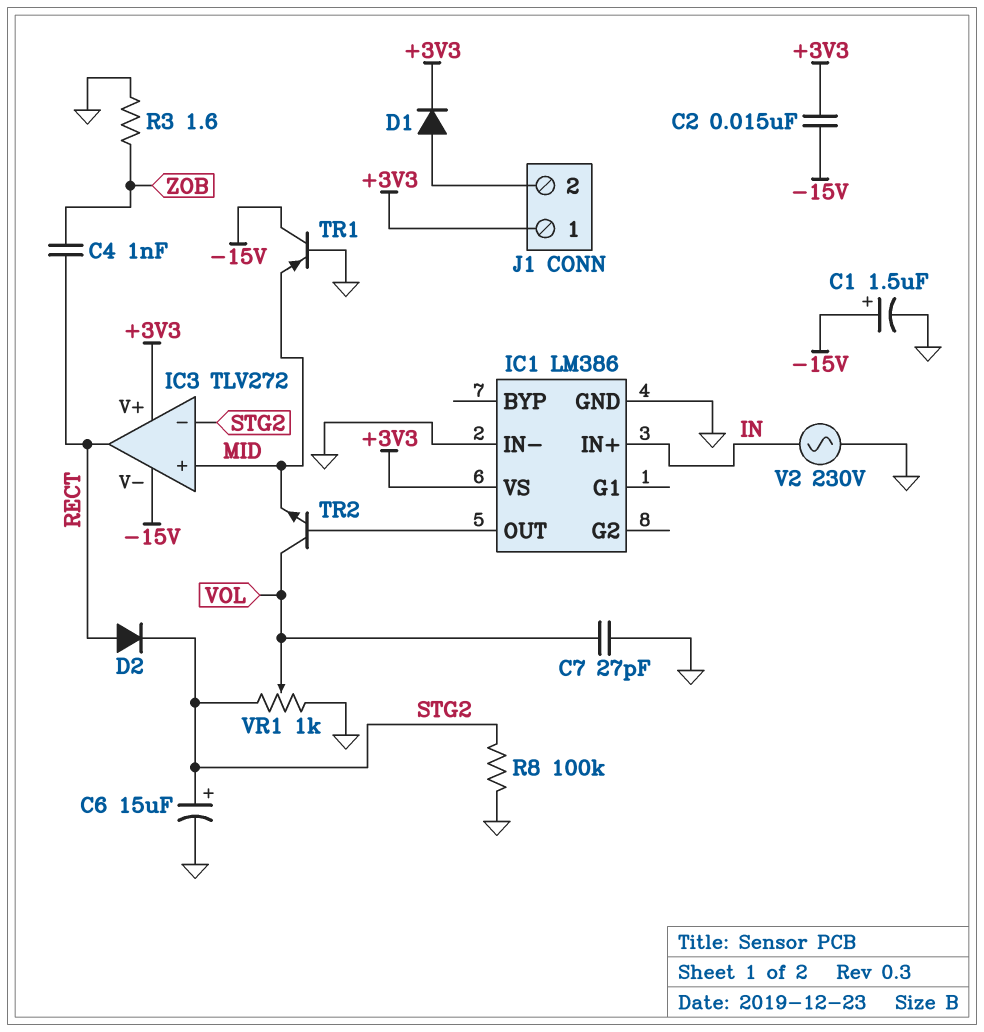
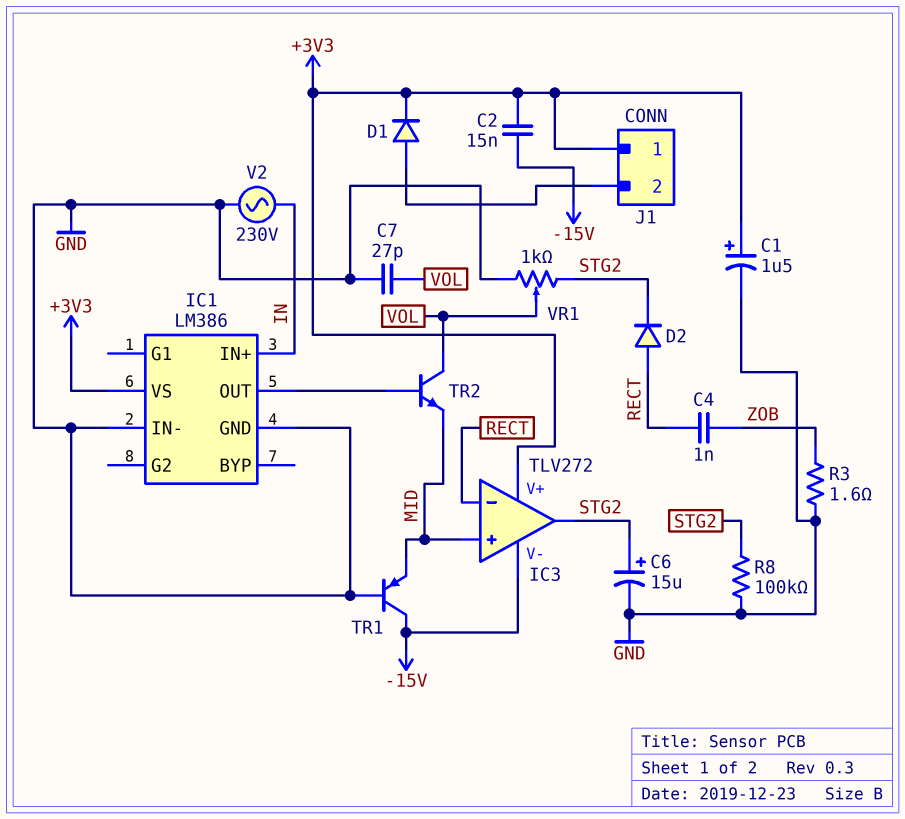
C1: 1.5uF (plus -15V, minus GND) -> 1.5uF (plus +3V3, minus GND)
IC3 pin in-: STG2 -> RECT
IC3 pin out: RECT -> STG2

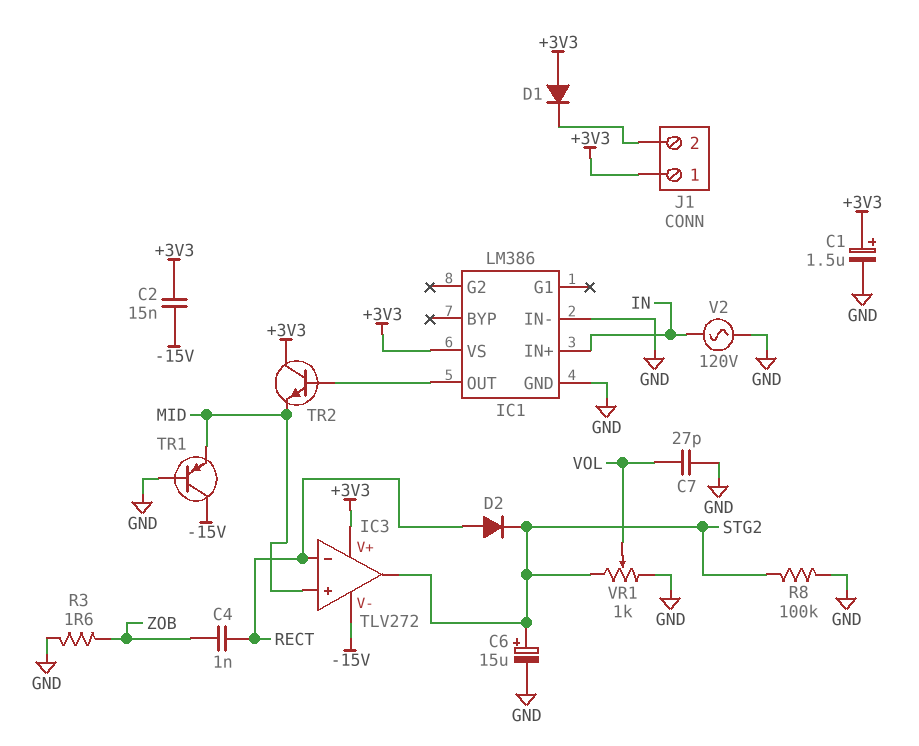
D1: diode (A J1/2, K +3V3) -> diode (A +3V3, K J1/2)
TR2: NPN (B IC1/OUT, C VOL, E MID) -> NPN (B IC1/OUT, C +3V3, E MID)
V2: AC 230V (GND, IN) -> AC 120V (GND, IN)

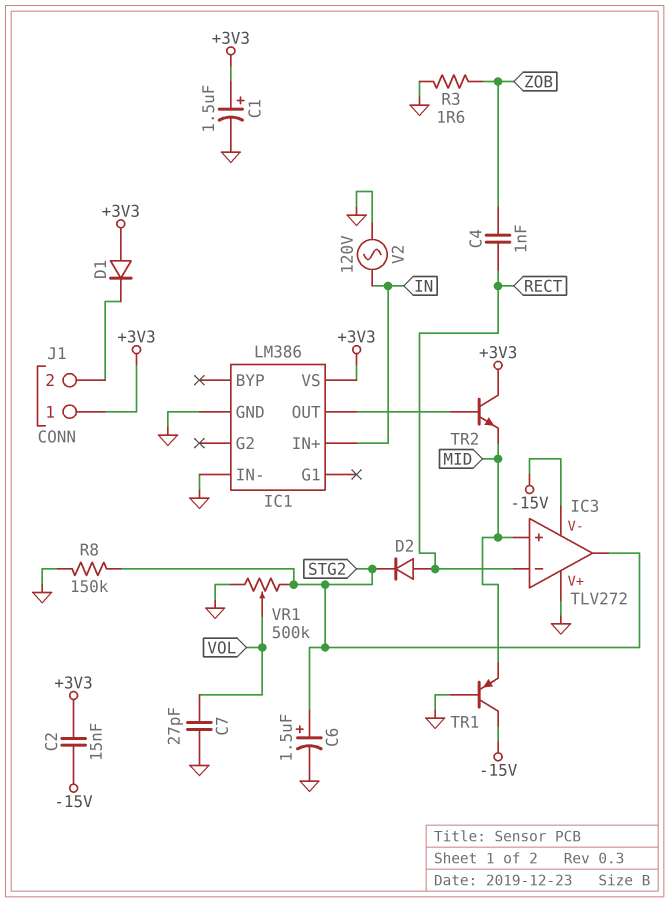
C6: 15uF (plus STG2, minus GND) -> 1.5uF (plus STG2, minus GND)
IC3 pin V+: +3V3 -> GND
R8: 100k (GND, STG2) -> 150k (GND, STG2)
VR1: 1k (GND, STG2, wiper VOL) -> 500k (GND, STG2, wiper VOL)

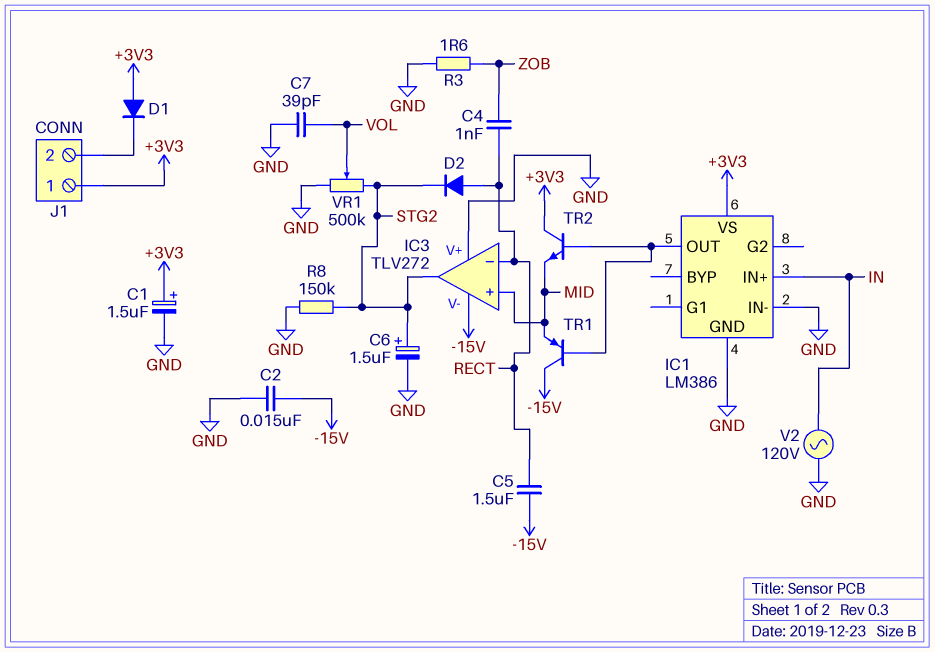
C2: 15nF (+3V3, -15V) -> 15nF (-15V, GND)
C5: none -> 1.5uF (-15V, RECT)
C7: 27pF (GND, VOL) -> 39pF (GND, VOL)
TR1: PNP (B GND, C -15V, E MID) -> PNP (B IC1/OUT, C -15V, E MID)

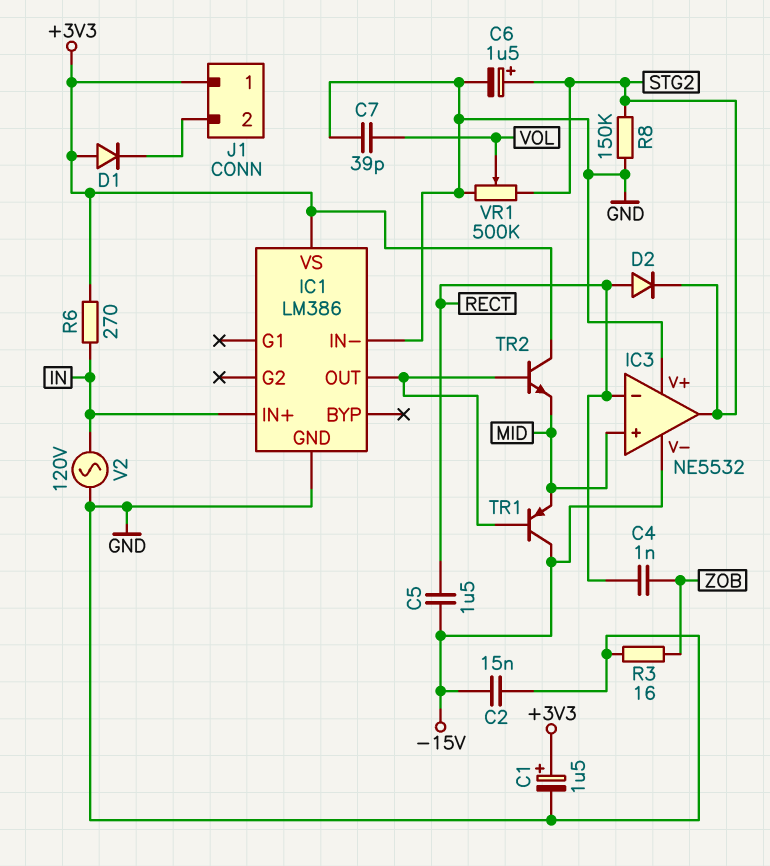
IC3: TLV272 -> NE5532
R3: 1.6 (GND, ZOB) -> 16 (GND, ZOB)
R6: none -> 270 (+3V3, IN)

